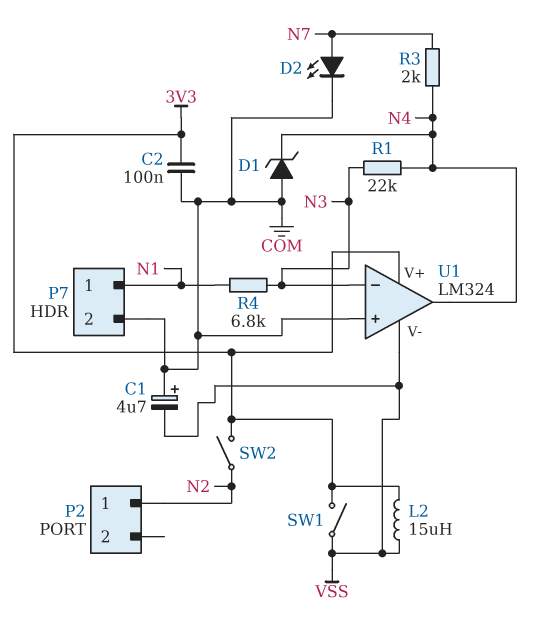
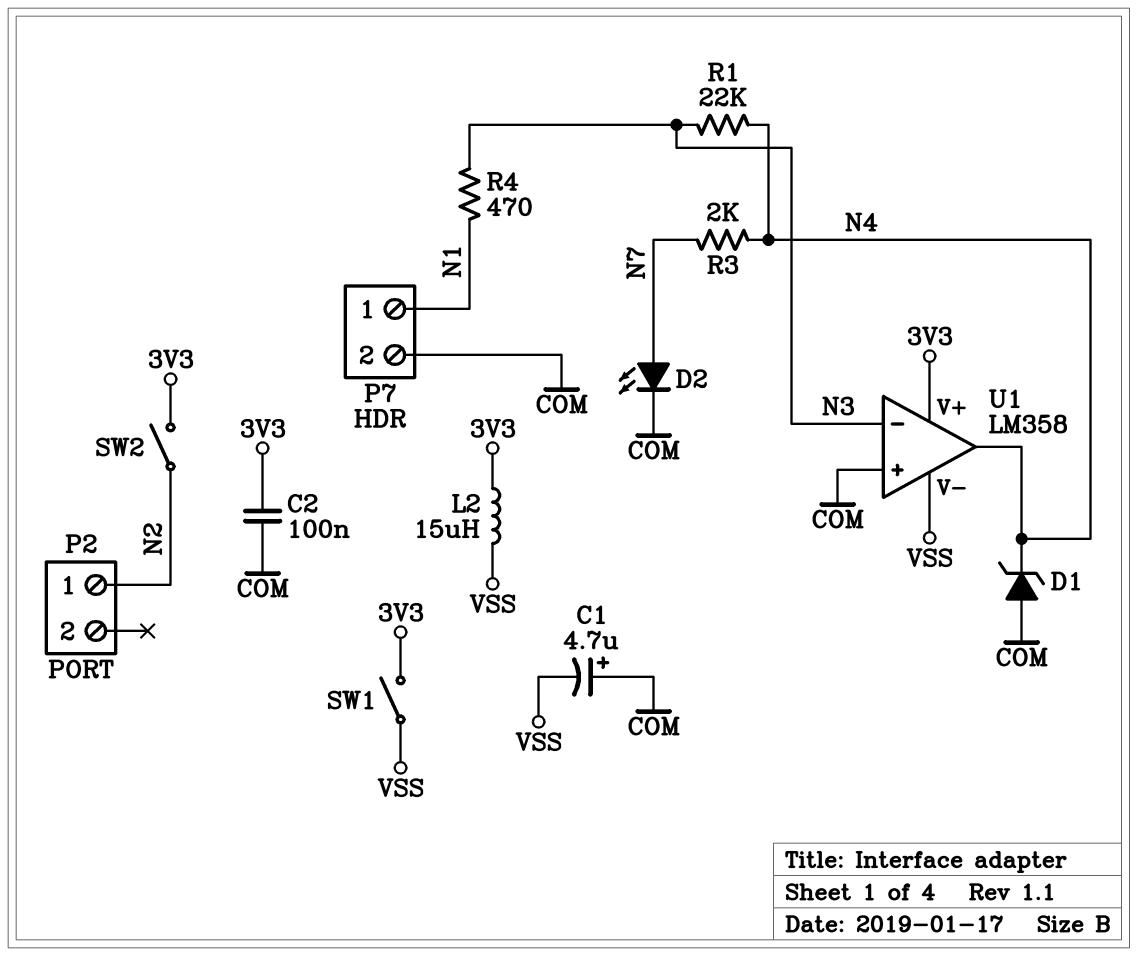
R4: 6.8k (N1, N3) -> 470 (N1, N3)
U1: LM324 -> LM358

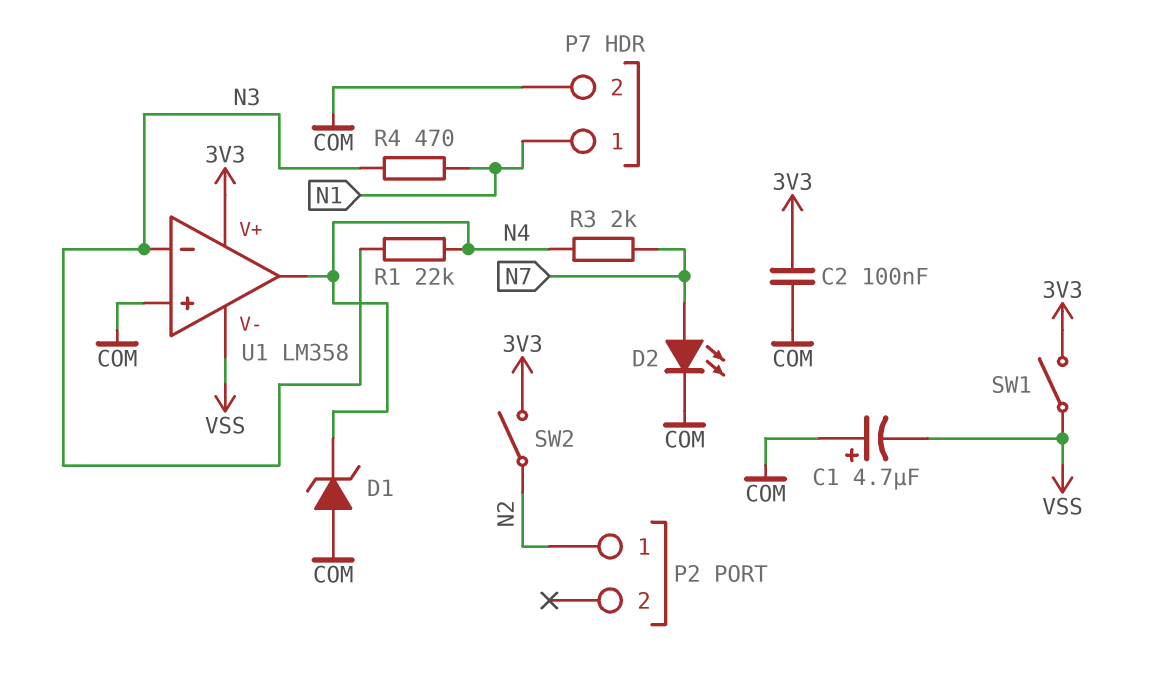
L2: 15uH (3V3, VSS) -> none

